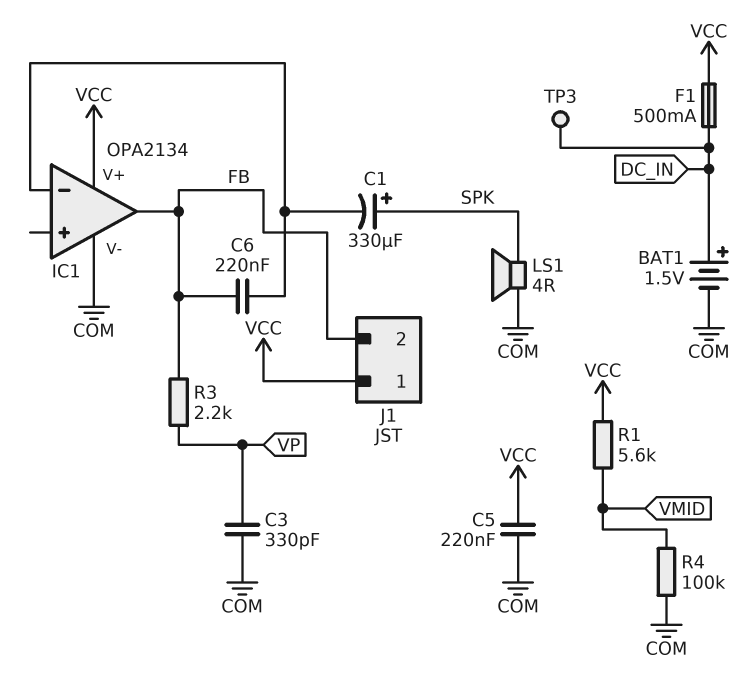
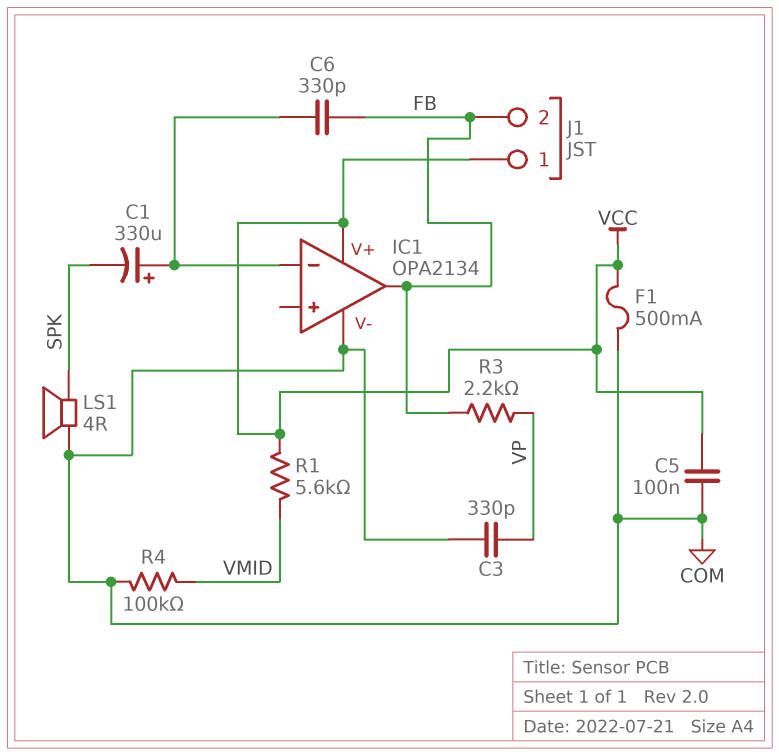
BAT1: 1.5V (plus DC_IN, minus COM) -> none
C1: 330uF (plus SPK, minus IC1/in-) -> 330uF (plus IC1/in-, minus SPK)
C5: 220nF (COM, VCC) -> 100nF (COM, VCC)
C6: 220nF (FB, IC1/in-) -> 330pF (FB, IC1/in-)
F1: 500mA (DC_IN, VCC) -> 500mA (COM, VCC)
TP3: test point (DC_IN) -> none

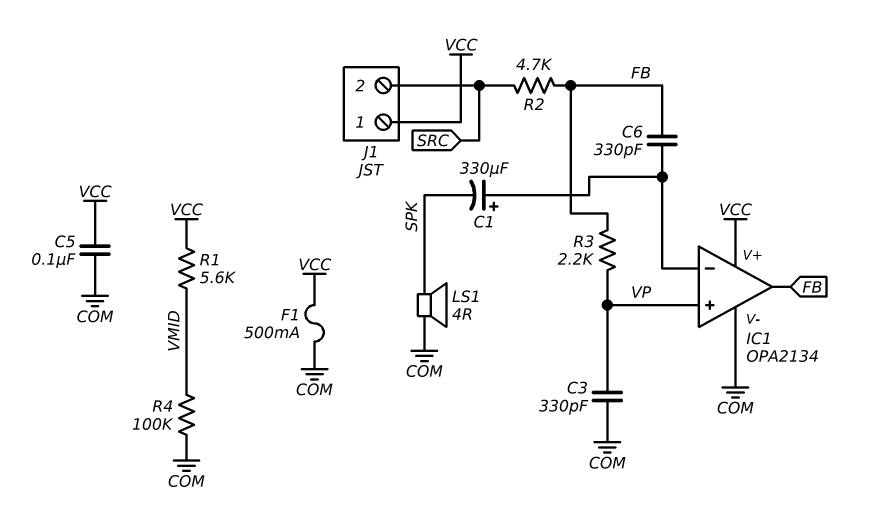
IC1 pin in+: none -> VP
J1 pin 2: FB -> SRC
R2: none -> 4.7k (FB, SRC)

